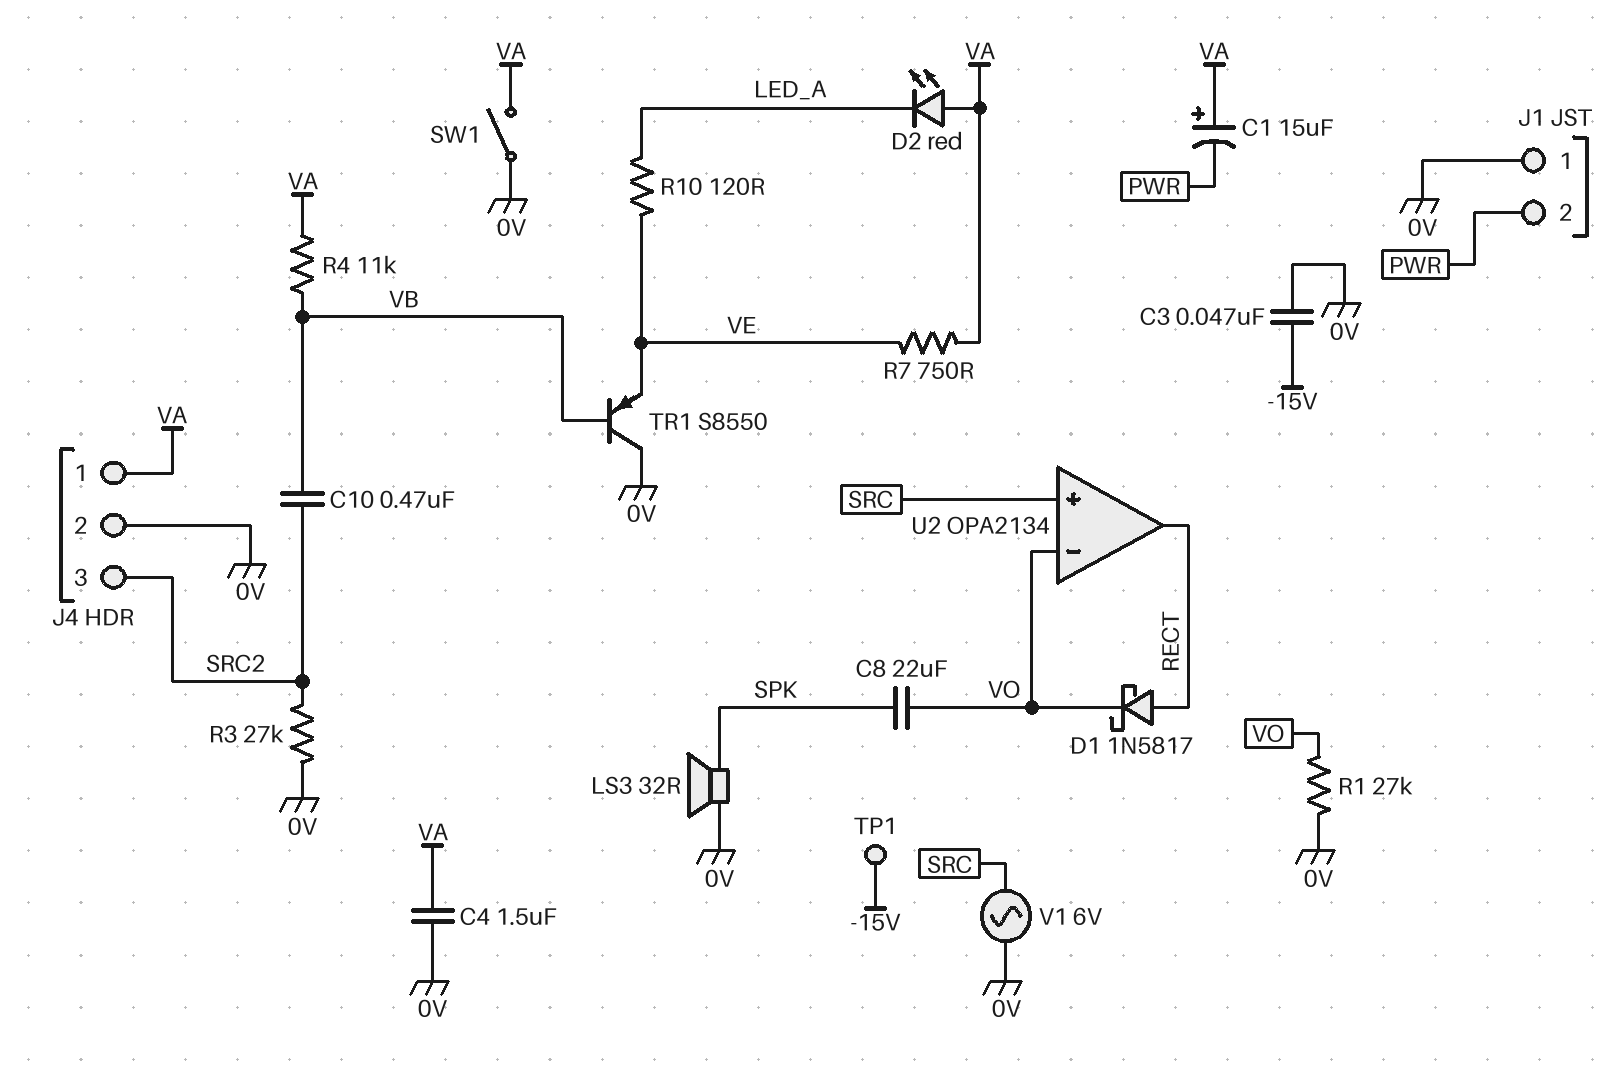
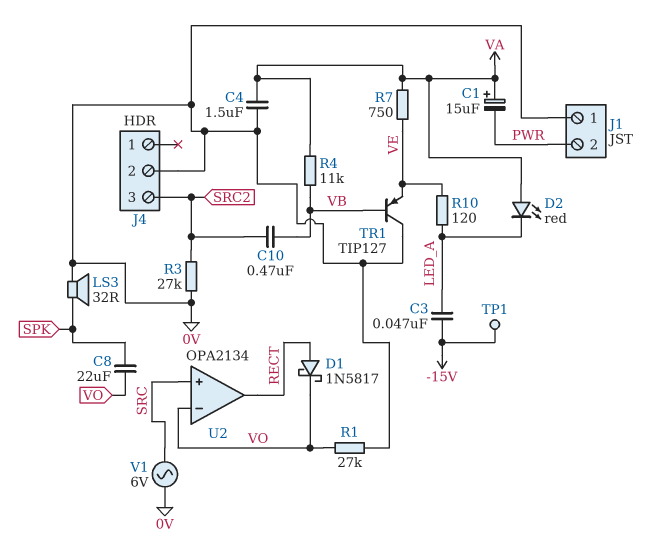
C3: 47nF (-15V, 0V) -> 47nF (-15V, LED_A)
J4 pin 1: VA -> none
SW1: switch (0V, VA) -> none
TR1: PNP S8550 (B VB, C 0V, E VE) -> PNP TIP127 (B VB, C 0V, E VE)

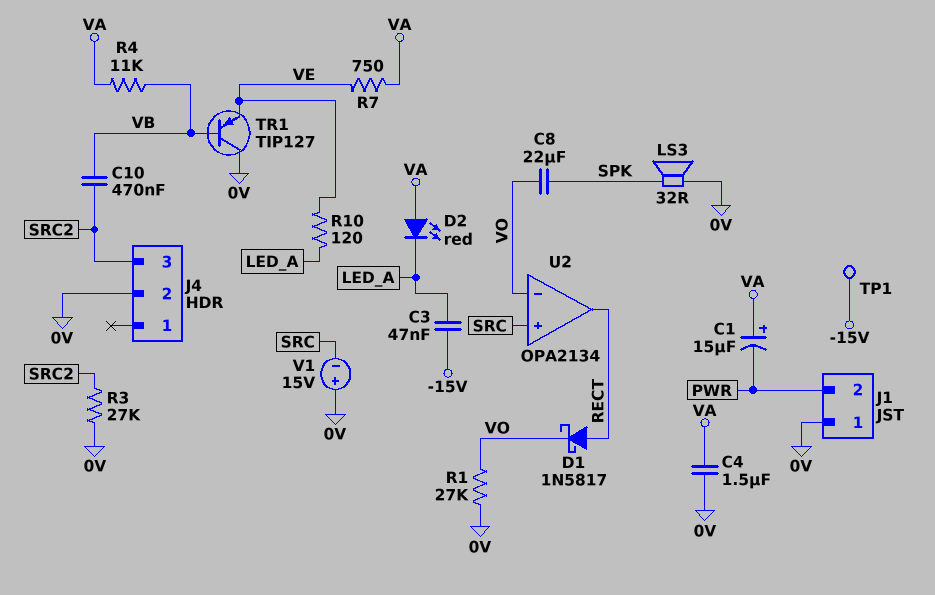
V1: AC 6V (0V, SRC) -> 15V (plus 0V, minus SRC)

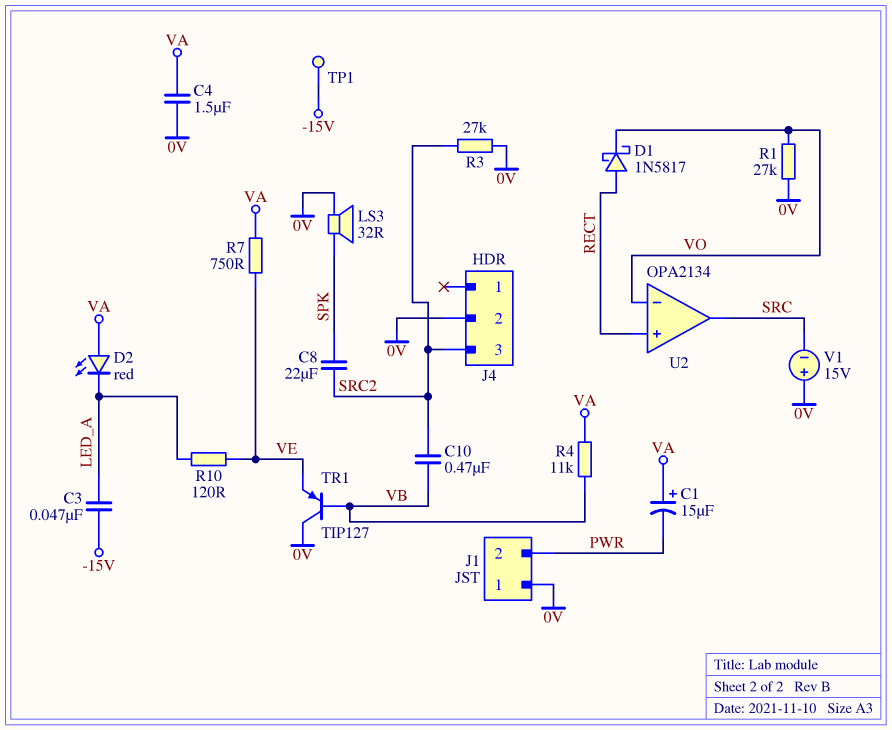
C8: 22uF (SPK, VO) -> 22uF (SPK, SRC2)
U2 pin in+: SRC -> RECT
U2 pin out: RECT -> SRC

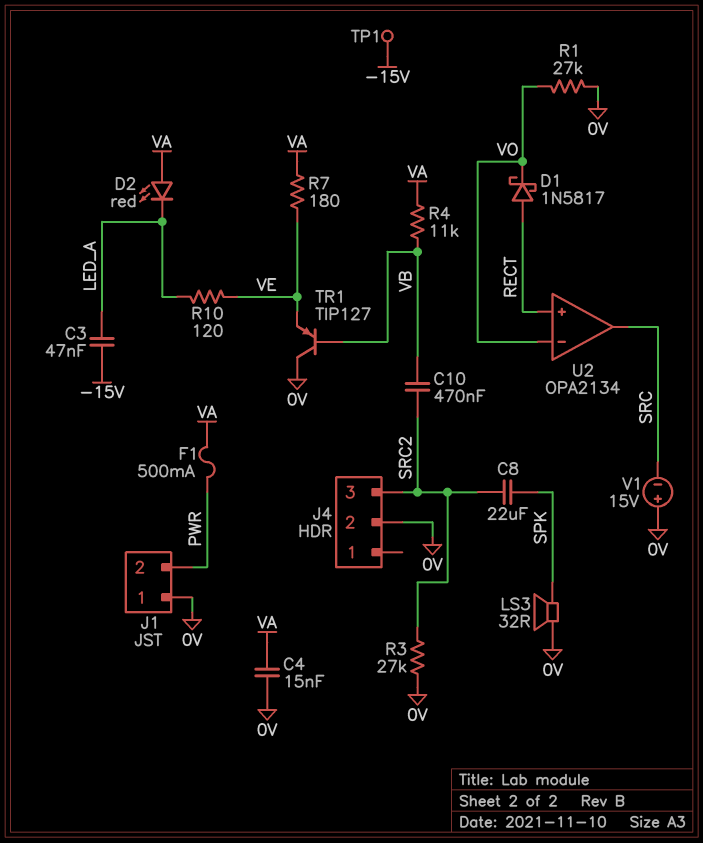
C1: 15uF (plus VA, minus PWR) -> none
C4: 1.5uF (0V, VA) -> 15nF (0V, VA)
F1: none -> 500mA (PWR, VA)
R7: 750 (VA, VE) -> 180 (VA, VE)

